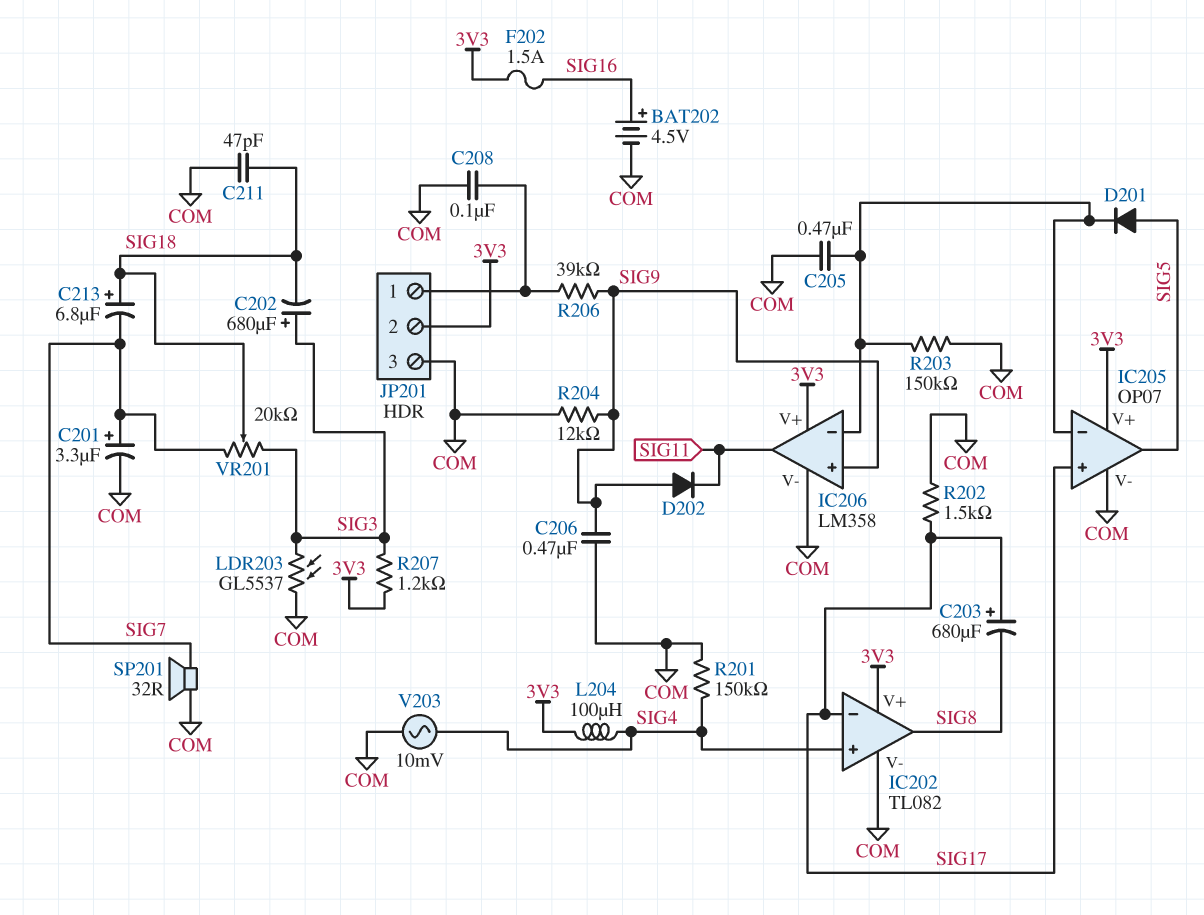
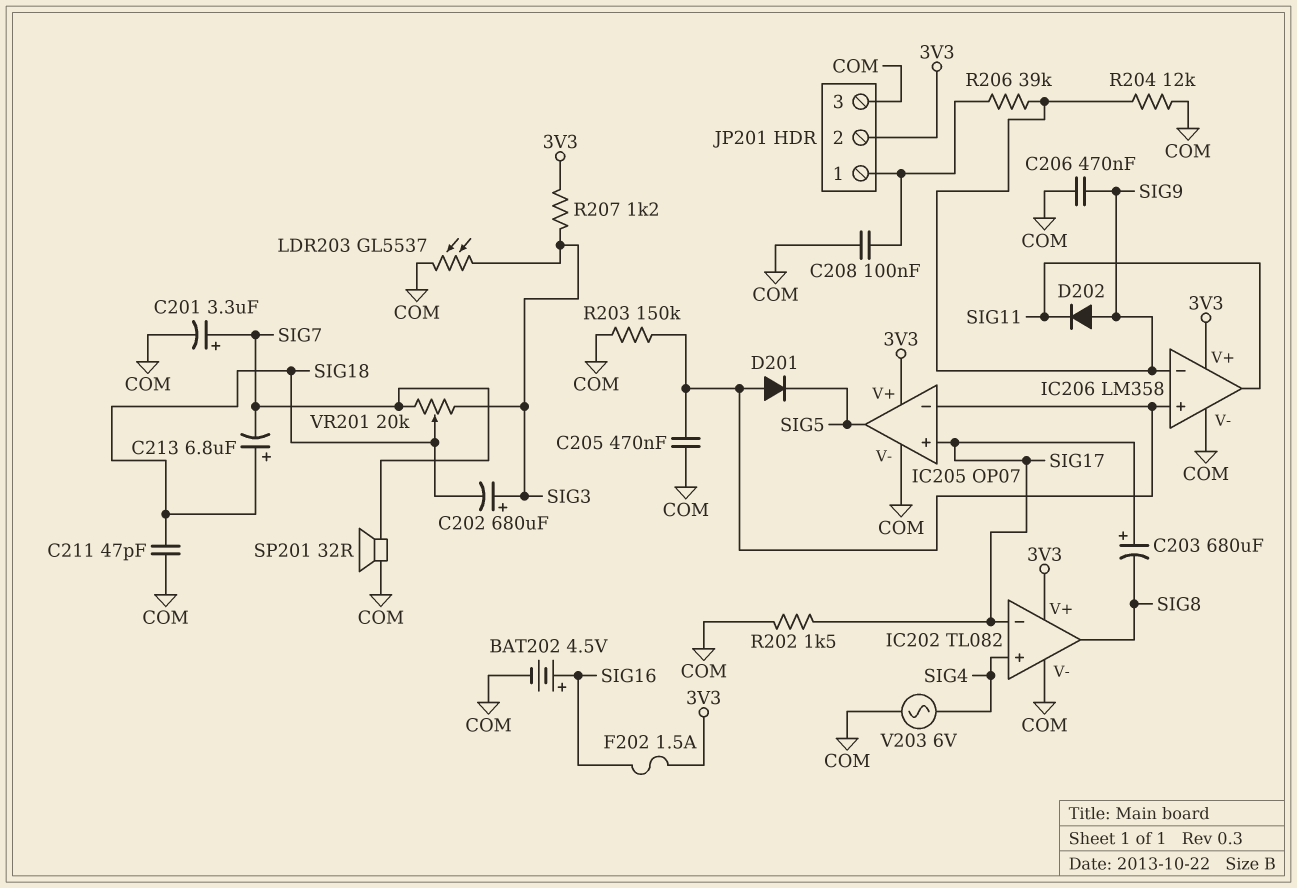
D201: diode (A SIG5, K IC205/in-) -> diode (A IC205/in-, K SIG5)
IC206 pin in+: SIG9 -> IC205/in-
IC206 pin in-: IC205/in- -> SIG9
L204: 100uH (3V3, SIG4) -> none
R201: 150k (COM, SIG4) -> none
V203: AC 10mV (COM, SIG4) -> AC 6V (COM, SIG4)

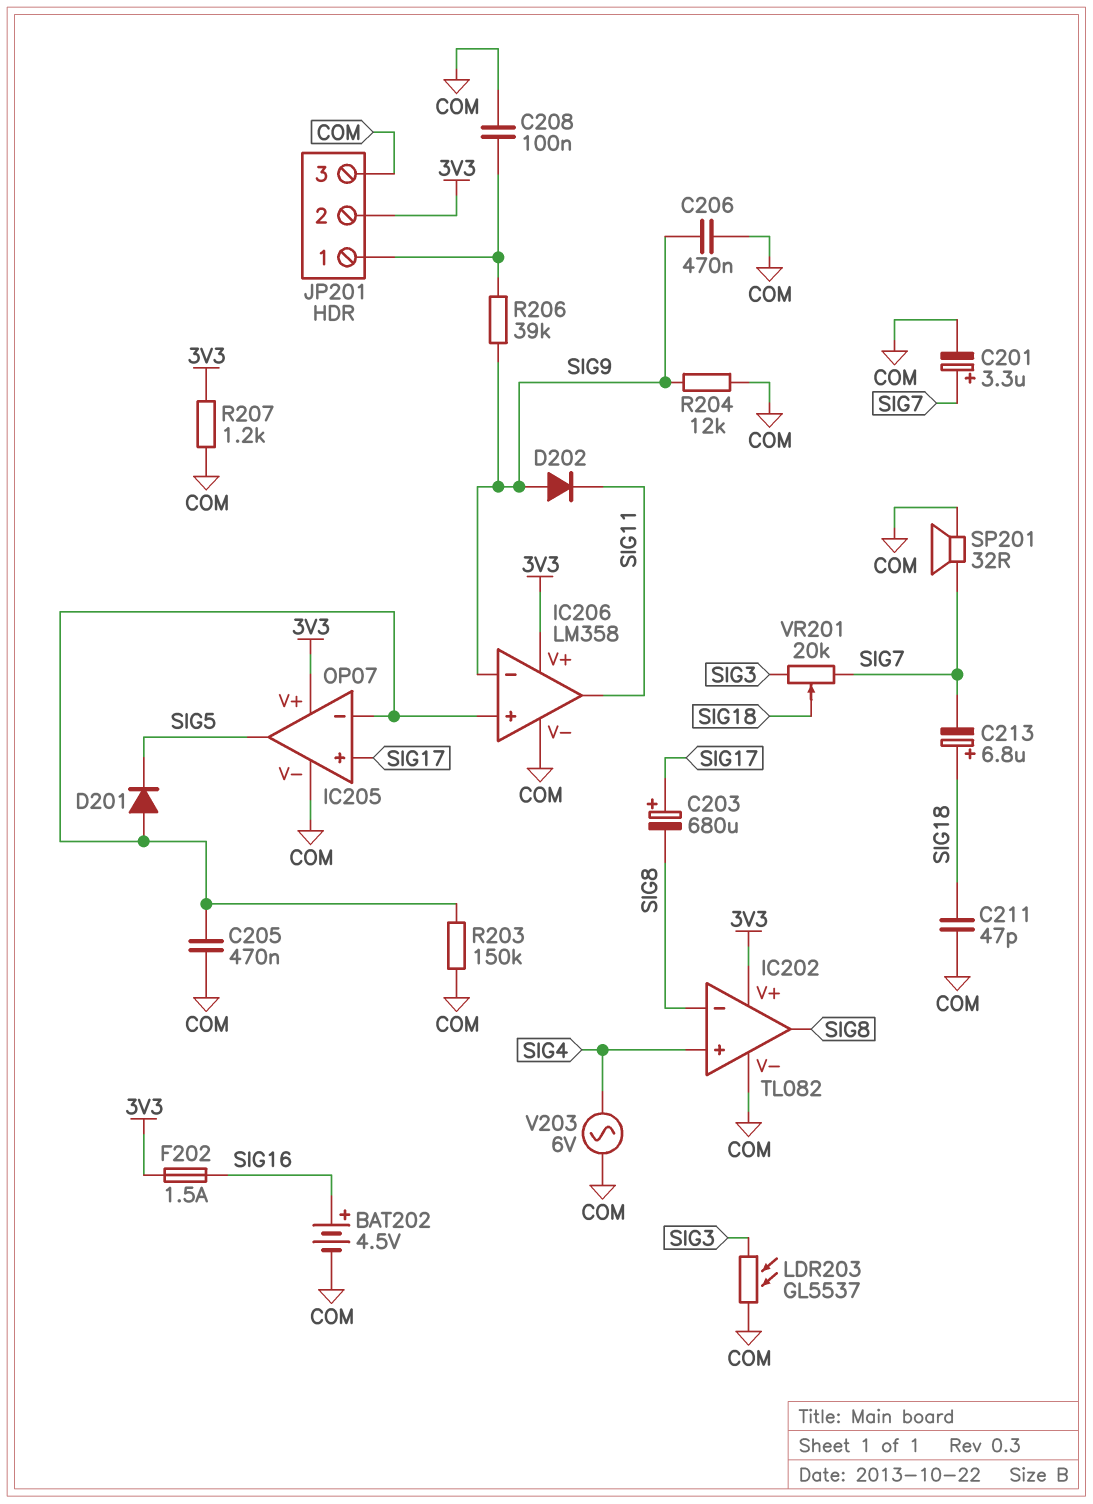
C202: 680uF (plus SIG3, minus SIG18) -> none
IC202 pin in-: SIG17 -> SIG8
R202: 1.5k (COM, SIG17) -> none
R207: 1.2k (3V3, SIG3) -> 1.2k (3V3, COM)

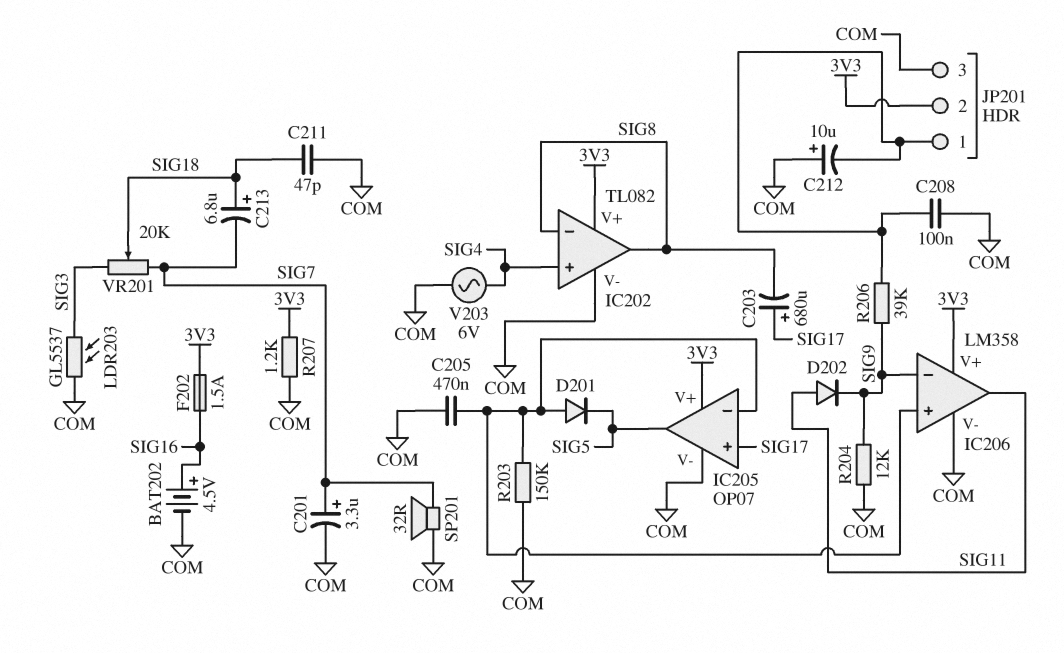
C206: 470nF (COM, SIG9) -> none
C212: none -> 10uF (plus COM, minus JP201/1)
D202: diode (A SIG9, K SIG11) -> diode (A SIG11, K SIG9)

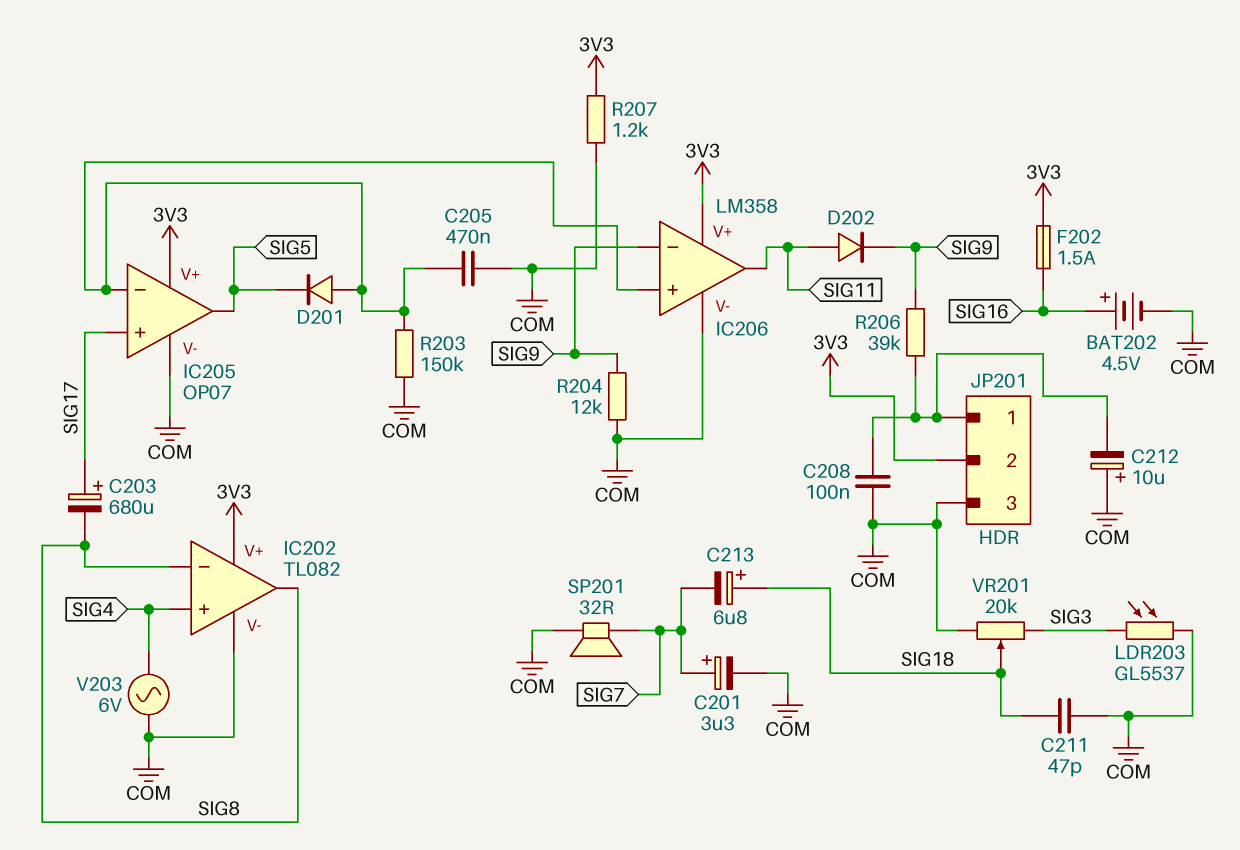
VR201: 20k (SIG3, SIG7, wiper SIG18) -> 20k (COM, SIG3, wiper SIG18)

